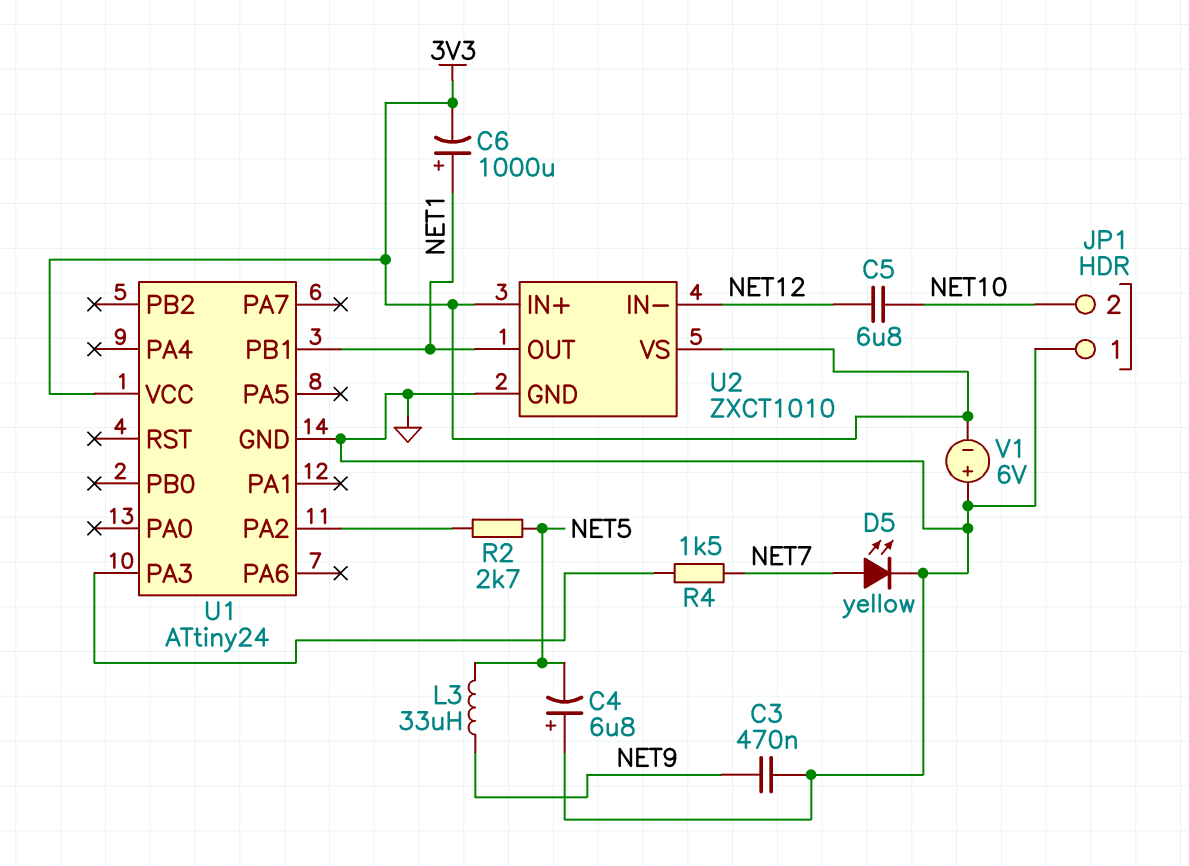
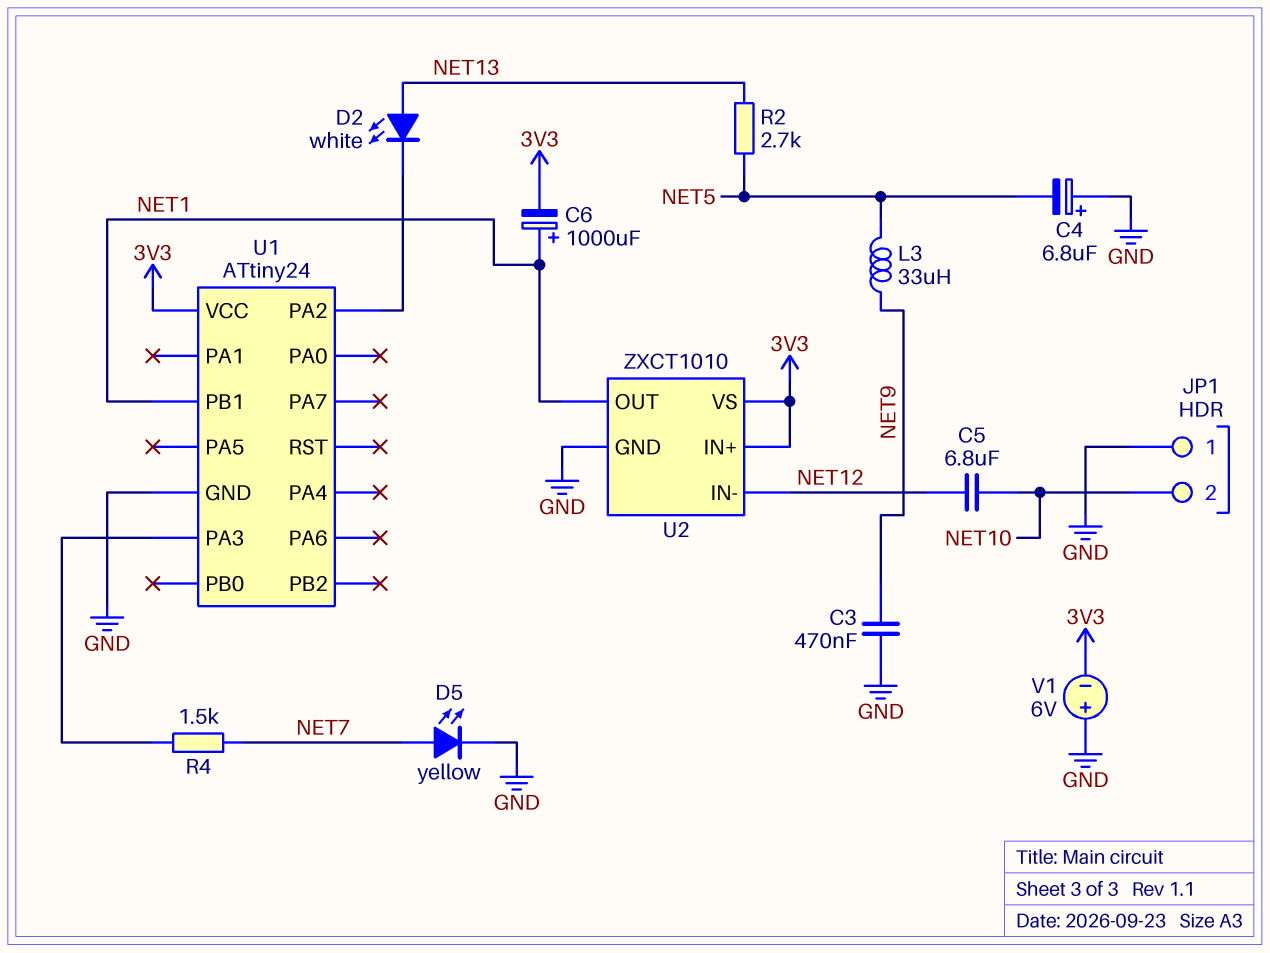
D2: none -> LED white (A NET13, K U1/PA2)
R2: 2.7k (NET5, U1/PA2) -> 2.7k (NET5, NET13)

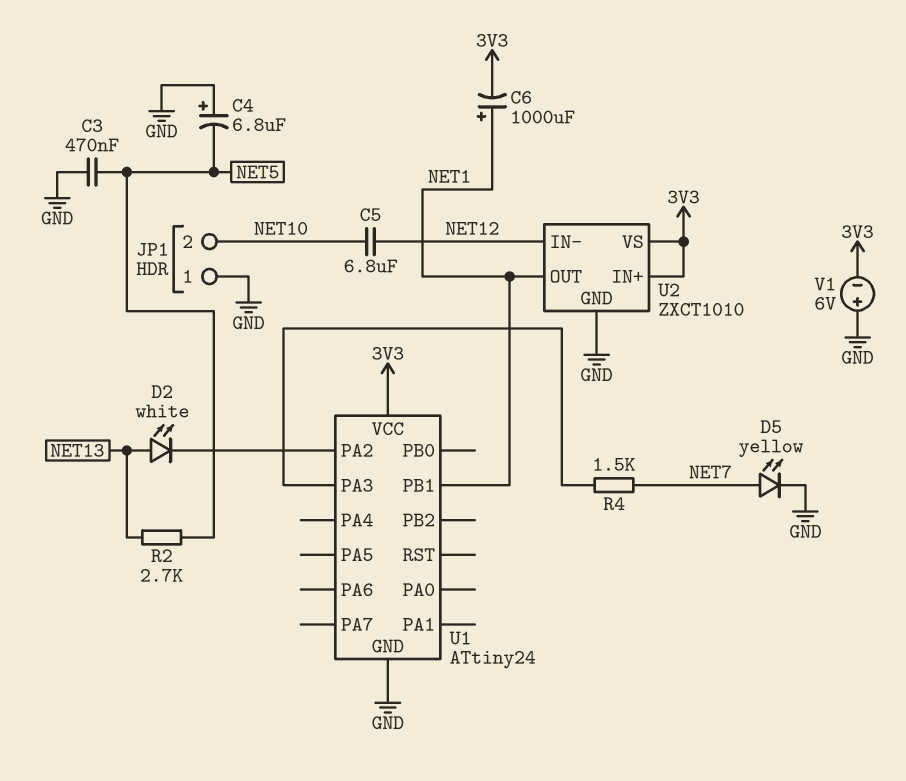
C3: 470nF (GND, NET9) -> 470nF (GND, NET5)
L3: 33uH (NET5, NET9) -> none

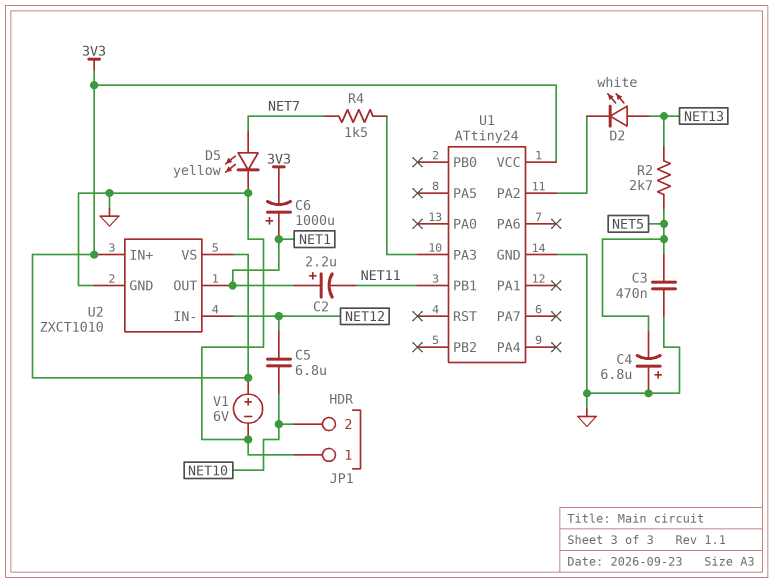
C2: none -> 2.2uF (plus NET1, minus NET11)
U1 pin PB1: NET1 -> NET11
V1: 6V (plus GND, minus 3V3) -> 6V (plus 3V3, minus GND)

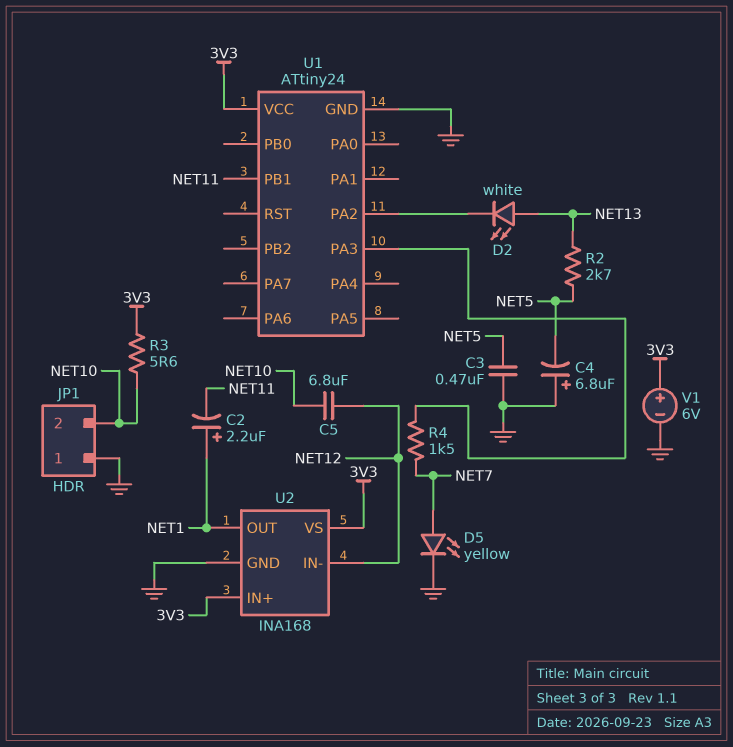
C6: 1000uF (plus NET1, minus 3V3) -> none
R3: none -> 5.6 (3V3, NET10)
U2: ZXCT1010 -> INA168

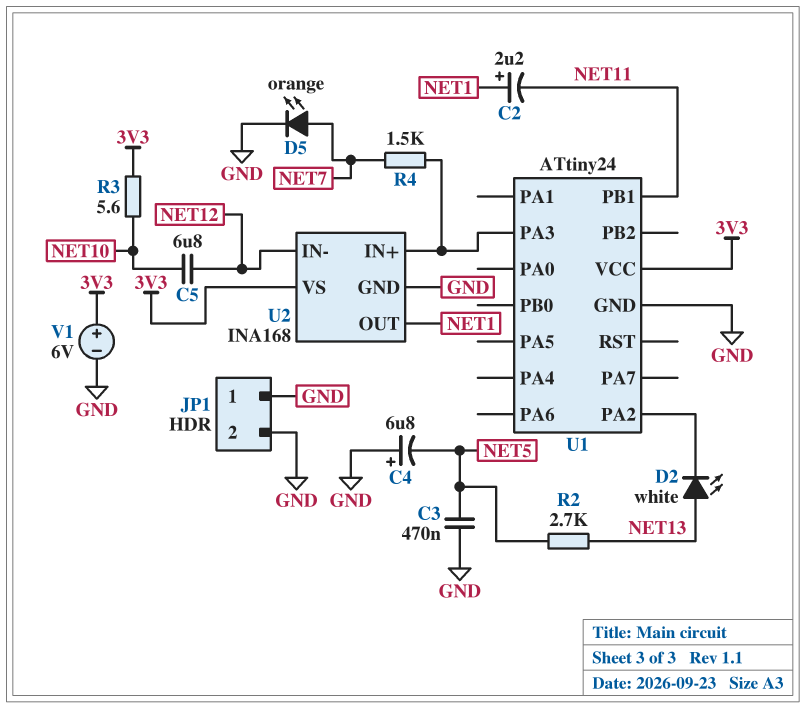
D5: LED yellow (A NET7, K GND) -> LED orange (A NET7, K GND)
JP1 pin 2: NET10 -> GND
U2 pin IN+: 3V3 -> U1/PA3

